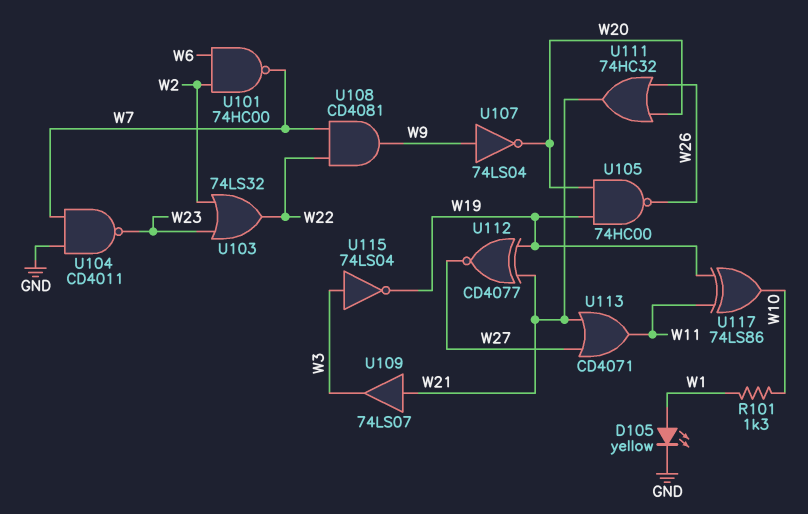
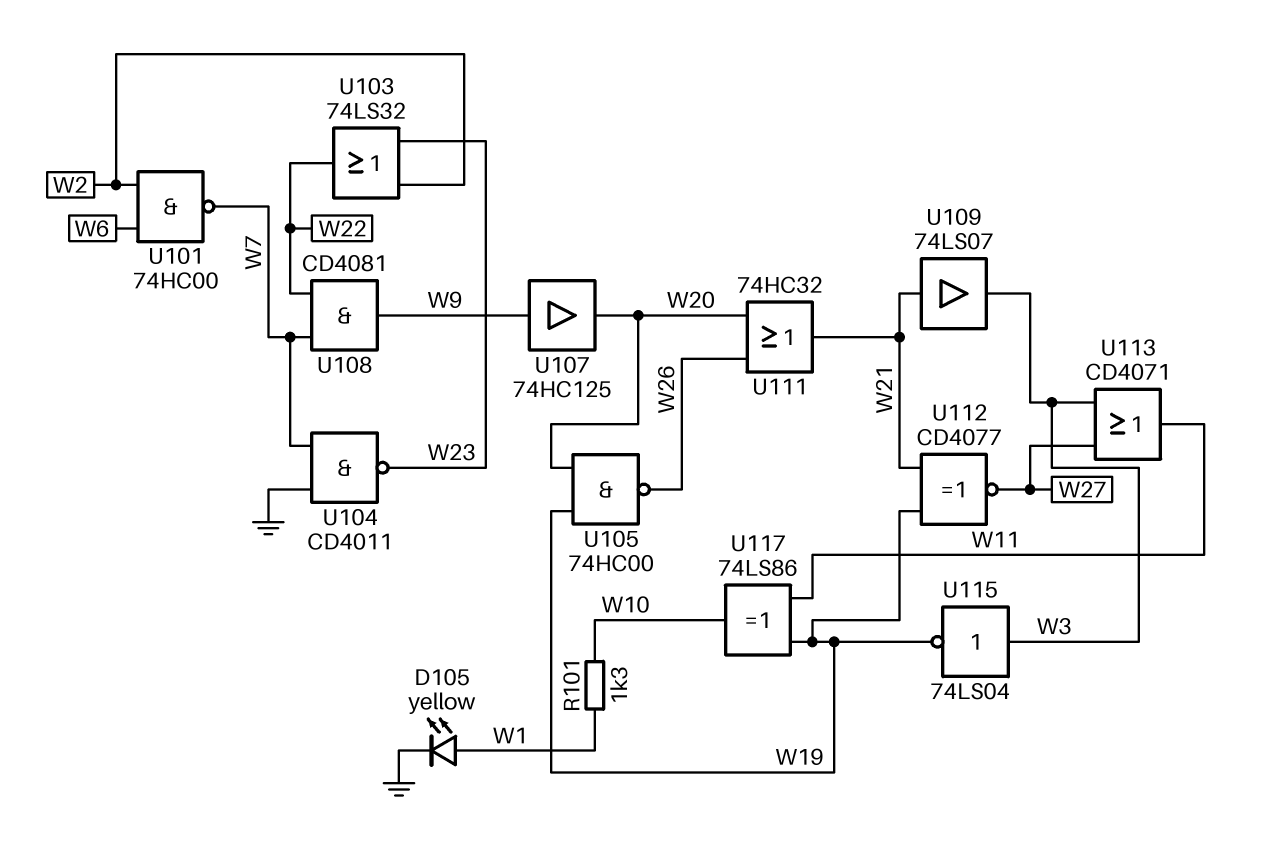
U107: NOT 74LS04 (in W9, out W20) -> buffer 74HC125 (in W9, out W20)
U113: OR CD4071 (in W21, in W27, out W11) -> OR CD4071 (in W3, in W27, out W11)

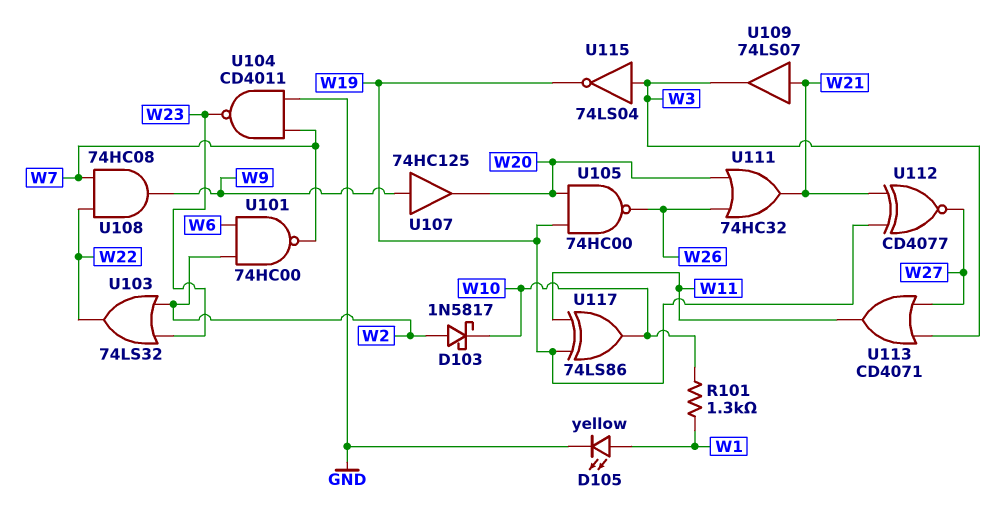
D103: none -> schottky 1N5817 (A W2, K W10)
U108: AND CD4081 (in W7, in W22, out W9) -> AND 74HC08 (in W7, in W22, out W9)

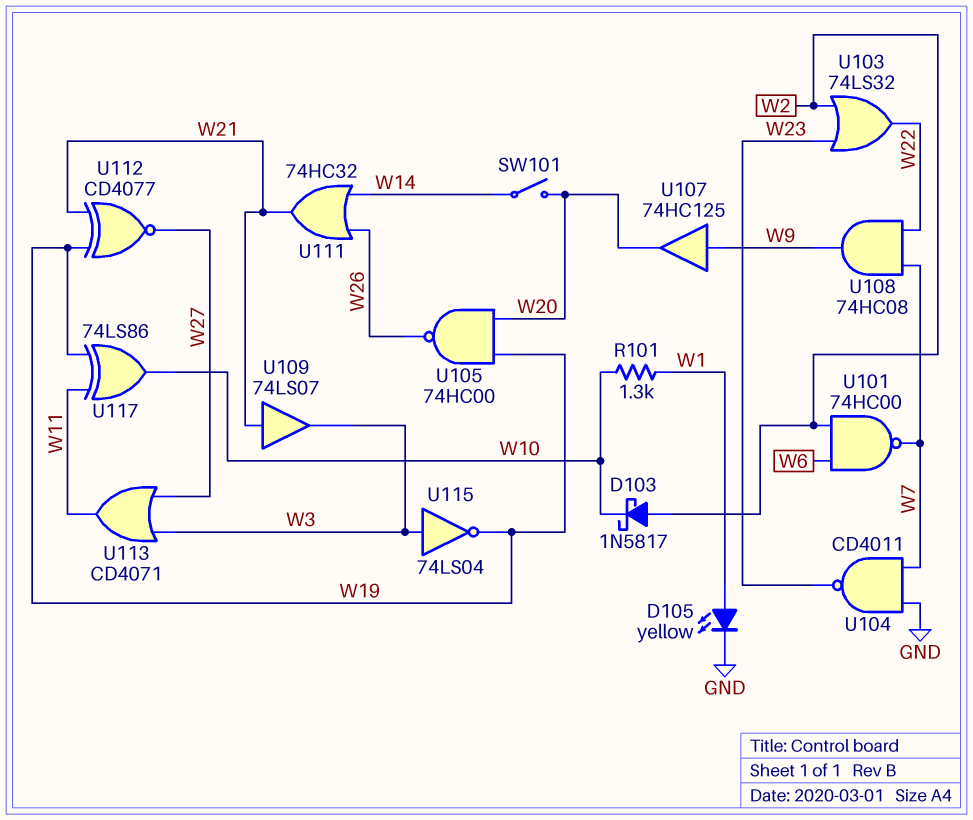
SW101: none -> switch (W14, W20)
U111: OR 74HC32 (in W20, in W26, out W21) -> OR 74HC32 (in W14, in W26, out W21)

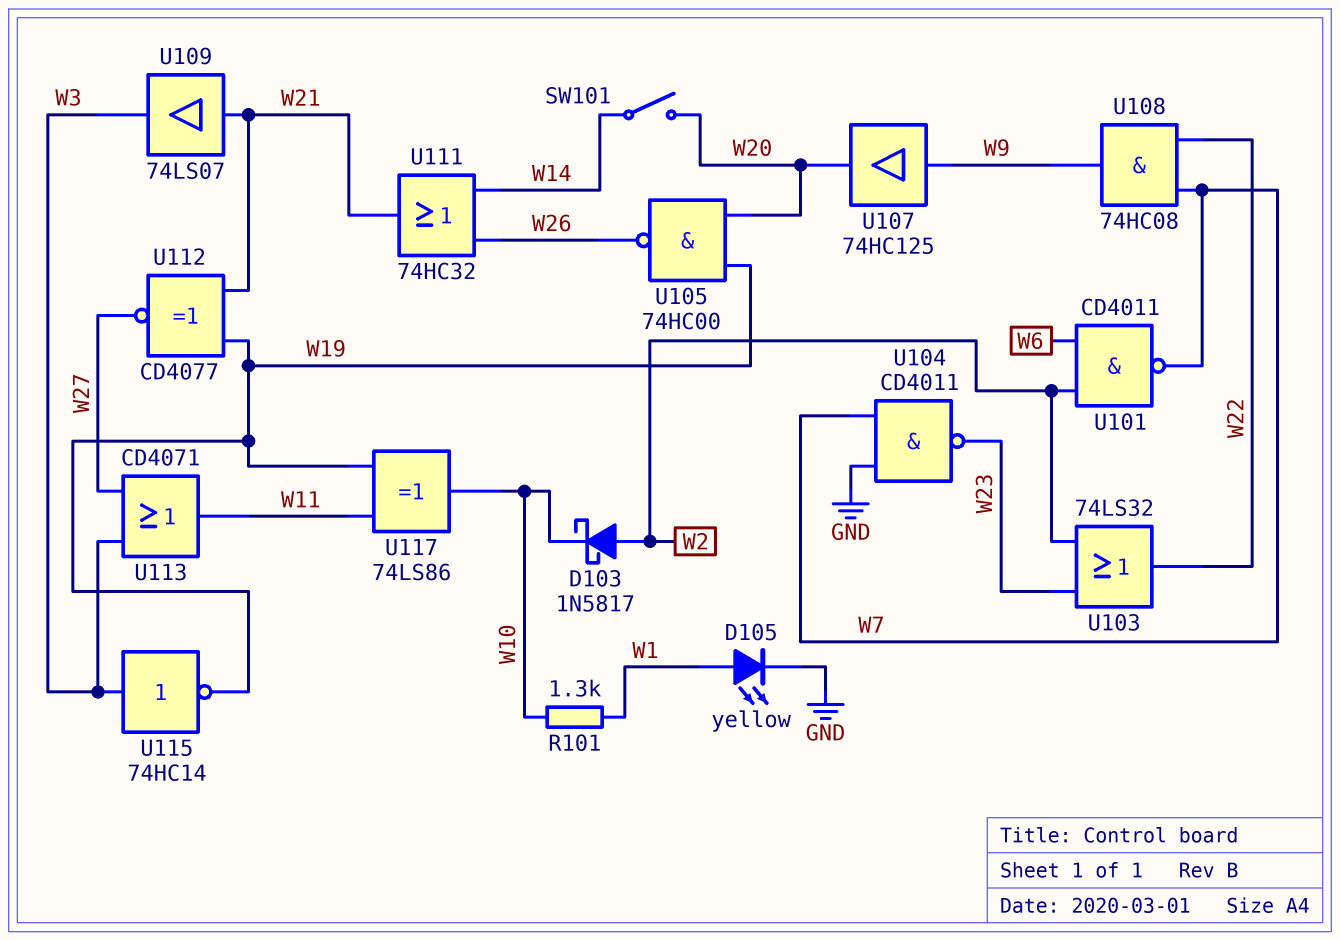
U101: NAND 74HC00 (in W2, in W6, out W7) -> NAND CD4011 (in W2, in W6, out W7)
U115: NOT 74LS04 (in W3, out W19) -> NOT 74HC14 (in W3, out W19)

